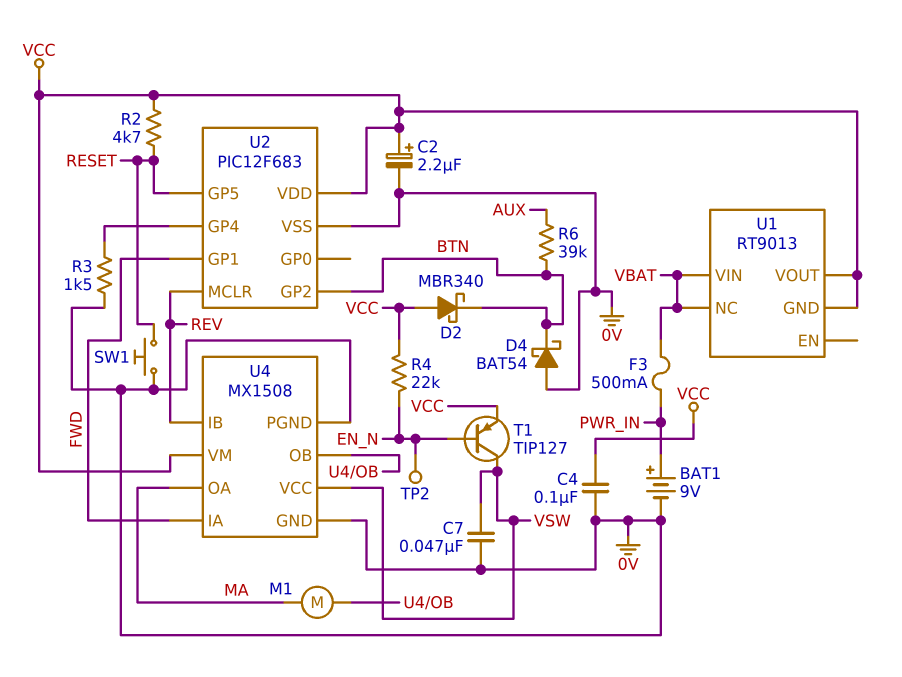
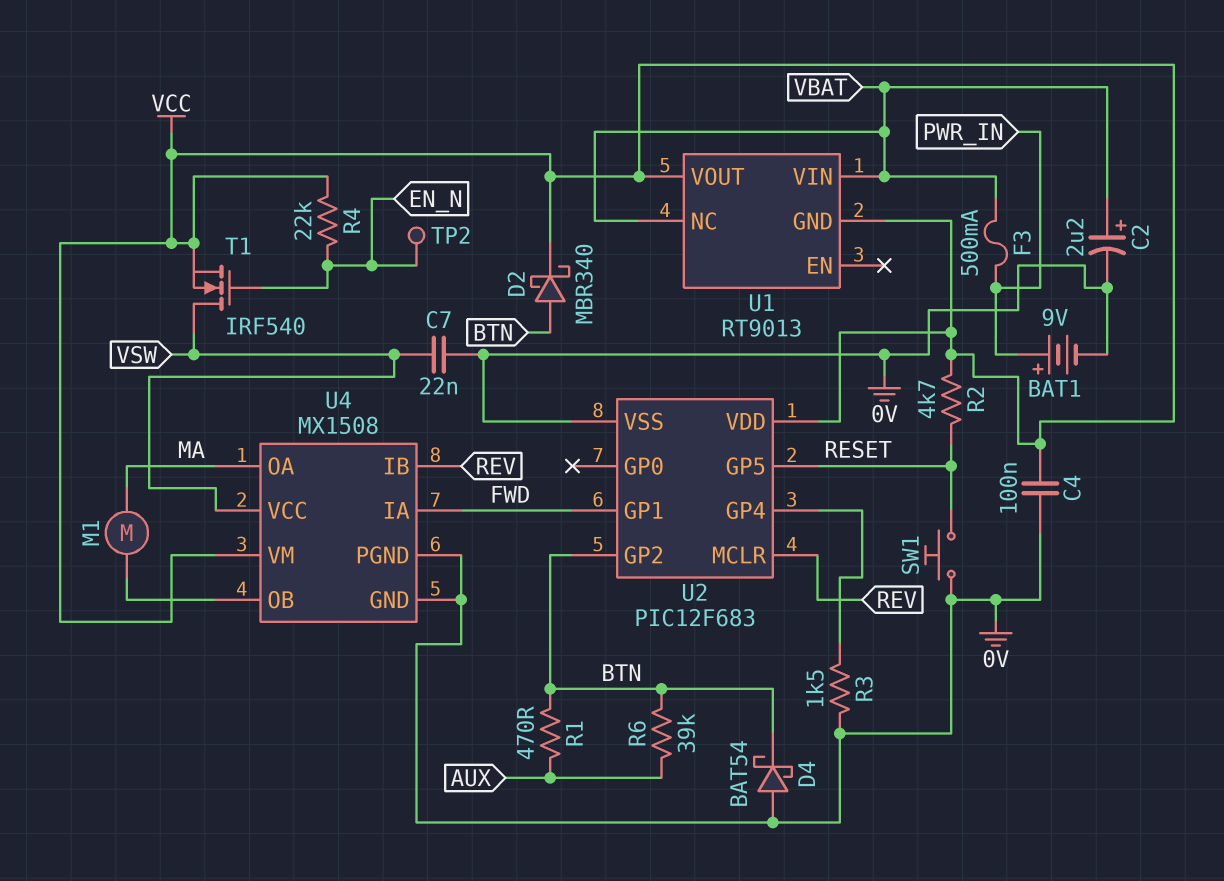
C2: 2.2uF (plus VCC, minus 0V) -> 2.2uF (plus VBAT, minus 0V)
C7: 47nF (0V, VSW) -> 22nF (0V, VSW)
D2: schottky MBR340 (A VCC, K BTN) -> schottky MBR340 (A BTN, K VCC)
R1: none -> 470 (AUX, BTN)
T1: PNP TIP127 (B EN_N, C VSW, E VCC) -> NMOS IRF540 (G EN_N, D VSW, S VCC)

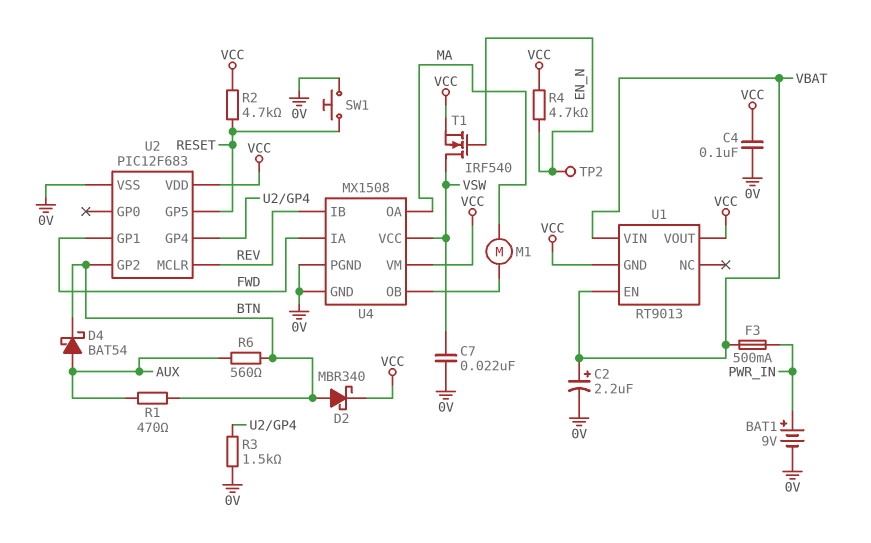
D4: schottky BAT54 (A 0V, K BTN) -> schottky BAT54 (A AUX, K BTN)
R4: 22k (EN_N, VCC) -> 4.7k (EN_N, VCC)
R6: 39k (AUX, BTN) -> 560 (AUX, BTN)
U1 pin EN: none -> VBAT
U1 pin NC: VBAT -> none

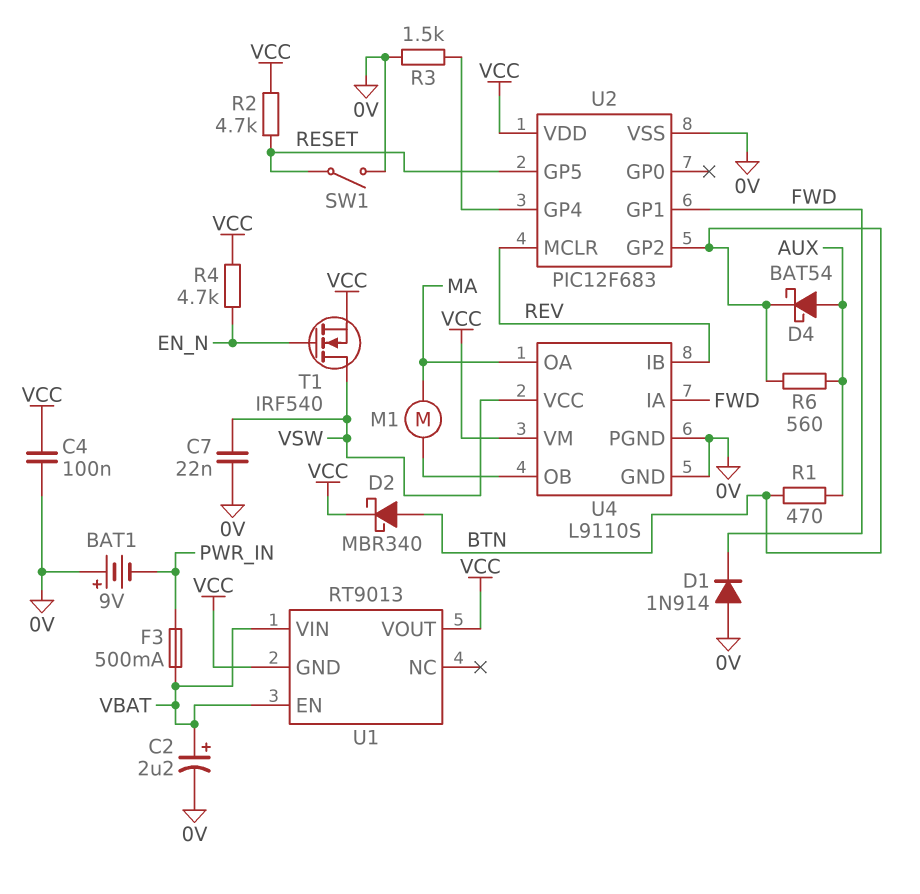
BAT1: 9V (plus PWR_IN, minus 0V) -> 9V (plus 0V, minus PWR_IN)
D1: none -> diode 1N914 (A 0V, K FWD)
SW1: button (0V, RESET) -> switch (0V, RESET)
TP2: test point (EN_N) -> none
U4: MX1508 -> L9110S

